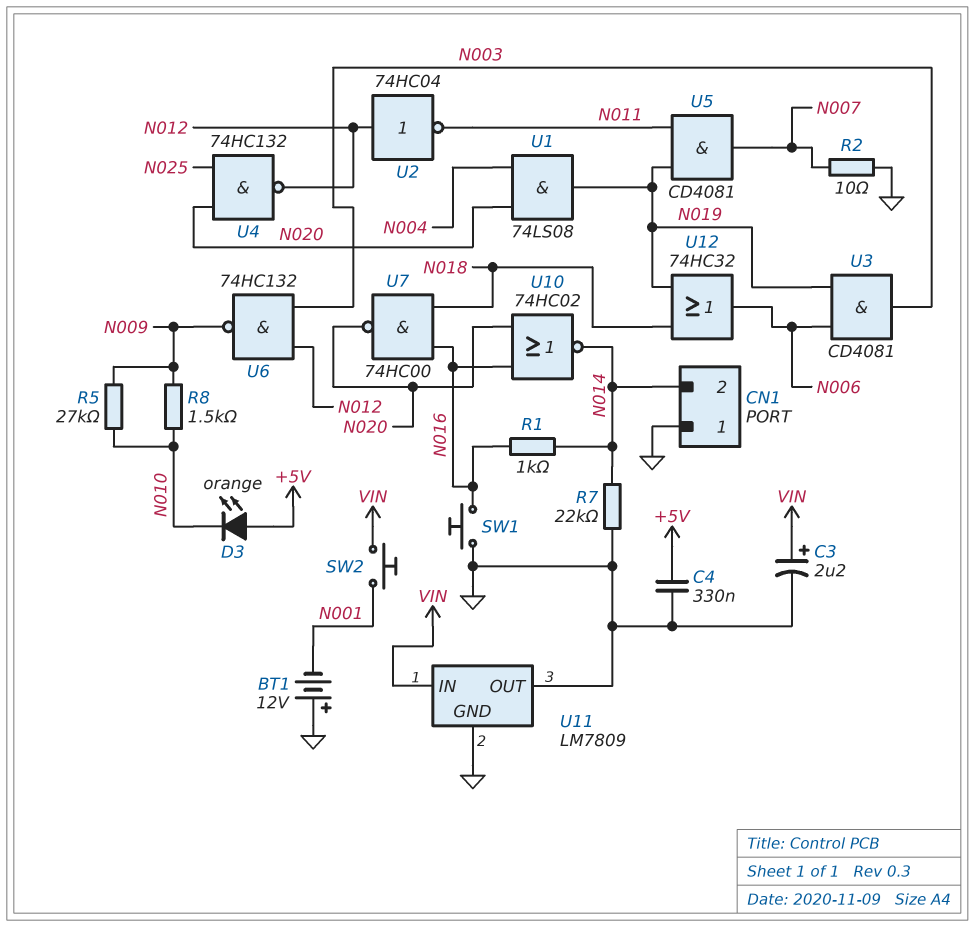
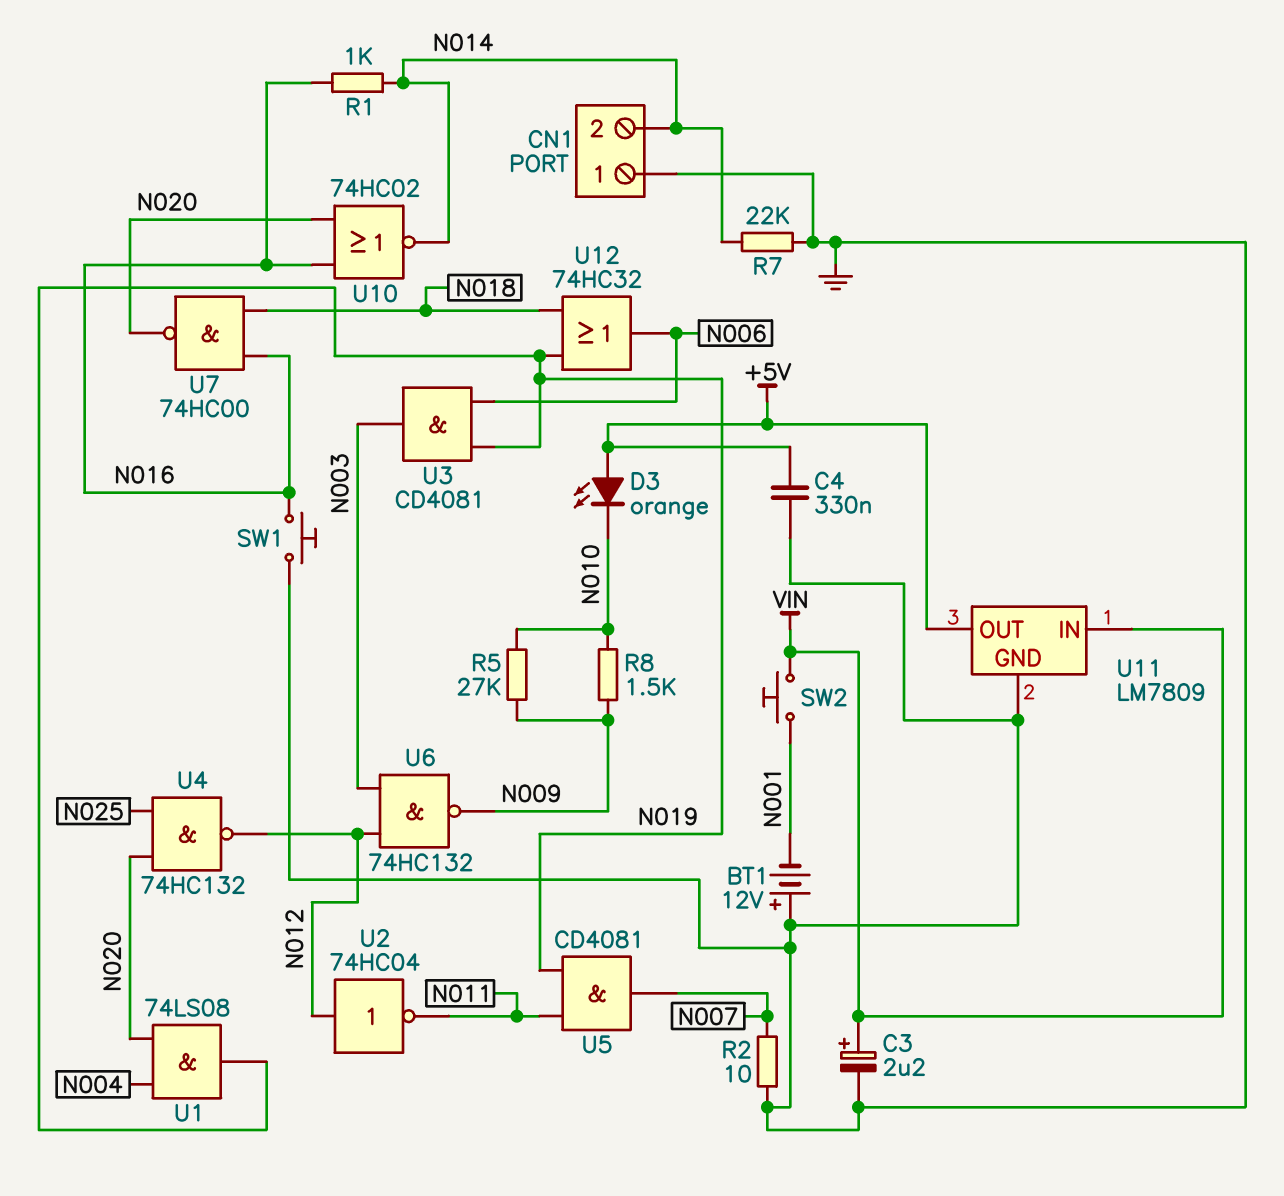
U11 pin OUT: GND -> +5V

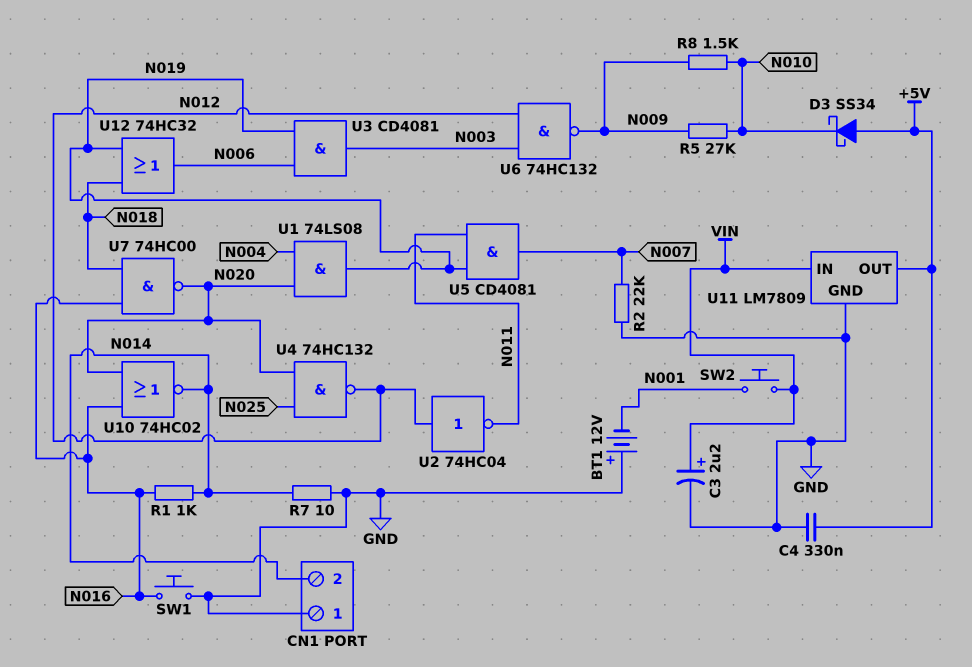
D3: LED orange (A +5V, K N010) -> schottky SS34 (A +5V, K N010)
R2: 10 (GND, N007) -> 22k (GND, N007)
R7: 22k (GND, N014) -> 10 (GND, N014)

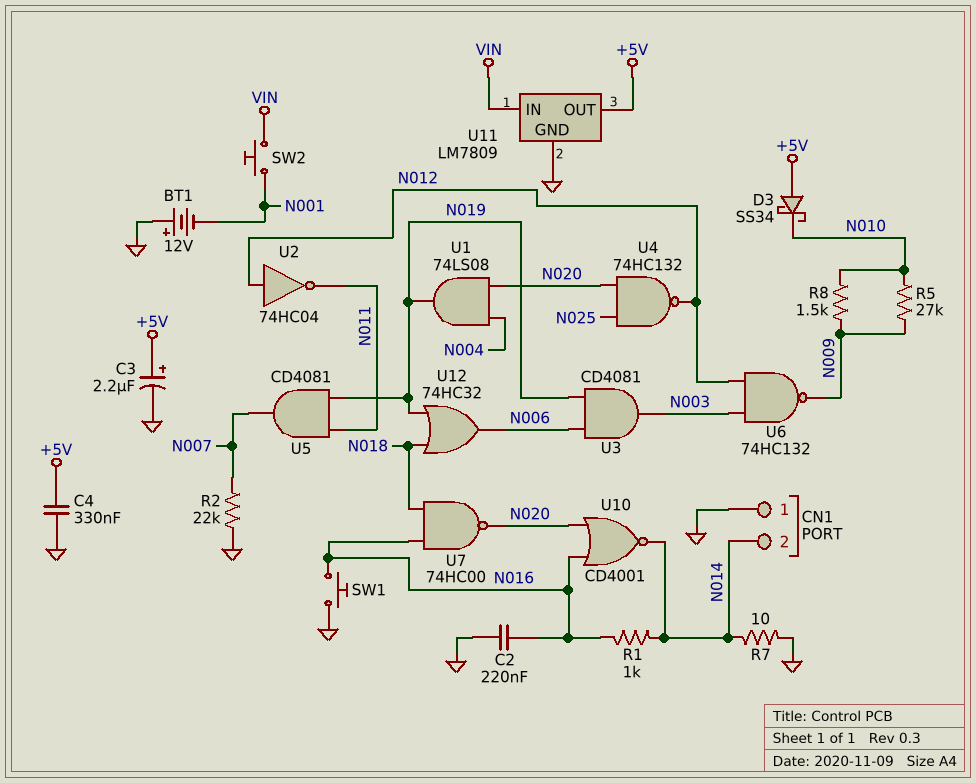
C2: none -> 220nF (GND, N016)
C3: 2.2uF (plus VIN, minus GND) -> 2.2uF (plus +5V, minus GND)
U10: NOR 74HC02 (in N016, in N020, out N014) -> NOR CD4001 (in N016, in N020, out N014)

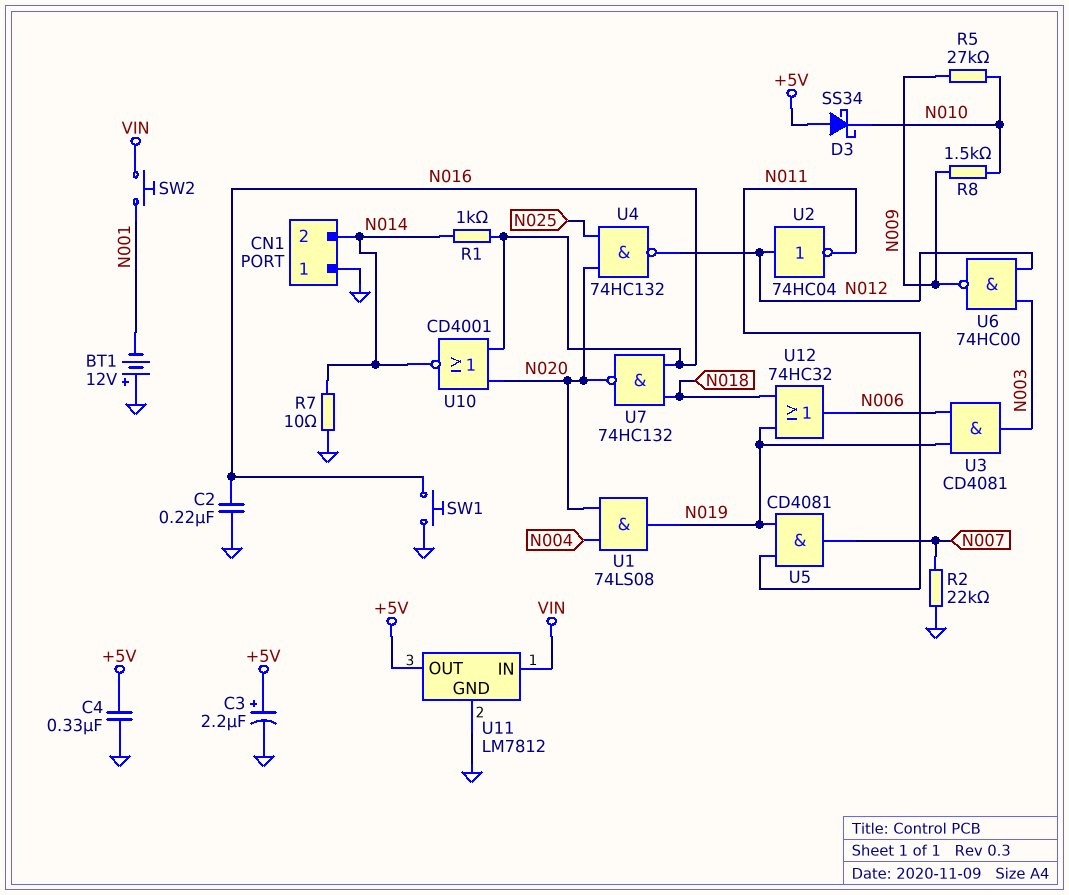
U6: NAND 74HC132 (in N003, in N012, out N009) -> NAND 74HC00 (in N003, in N012, out N009)
U7: NAND 74HC00 (in N016, in N018, out N020) -> NAND 74HC132 (in N016, in N018, out N020)
U11: LM7809 -> LM7812

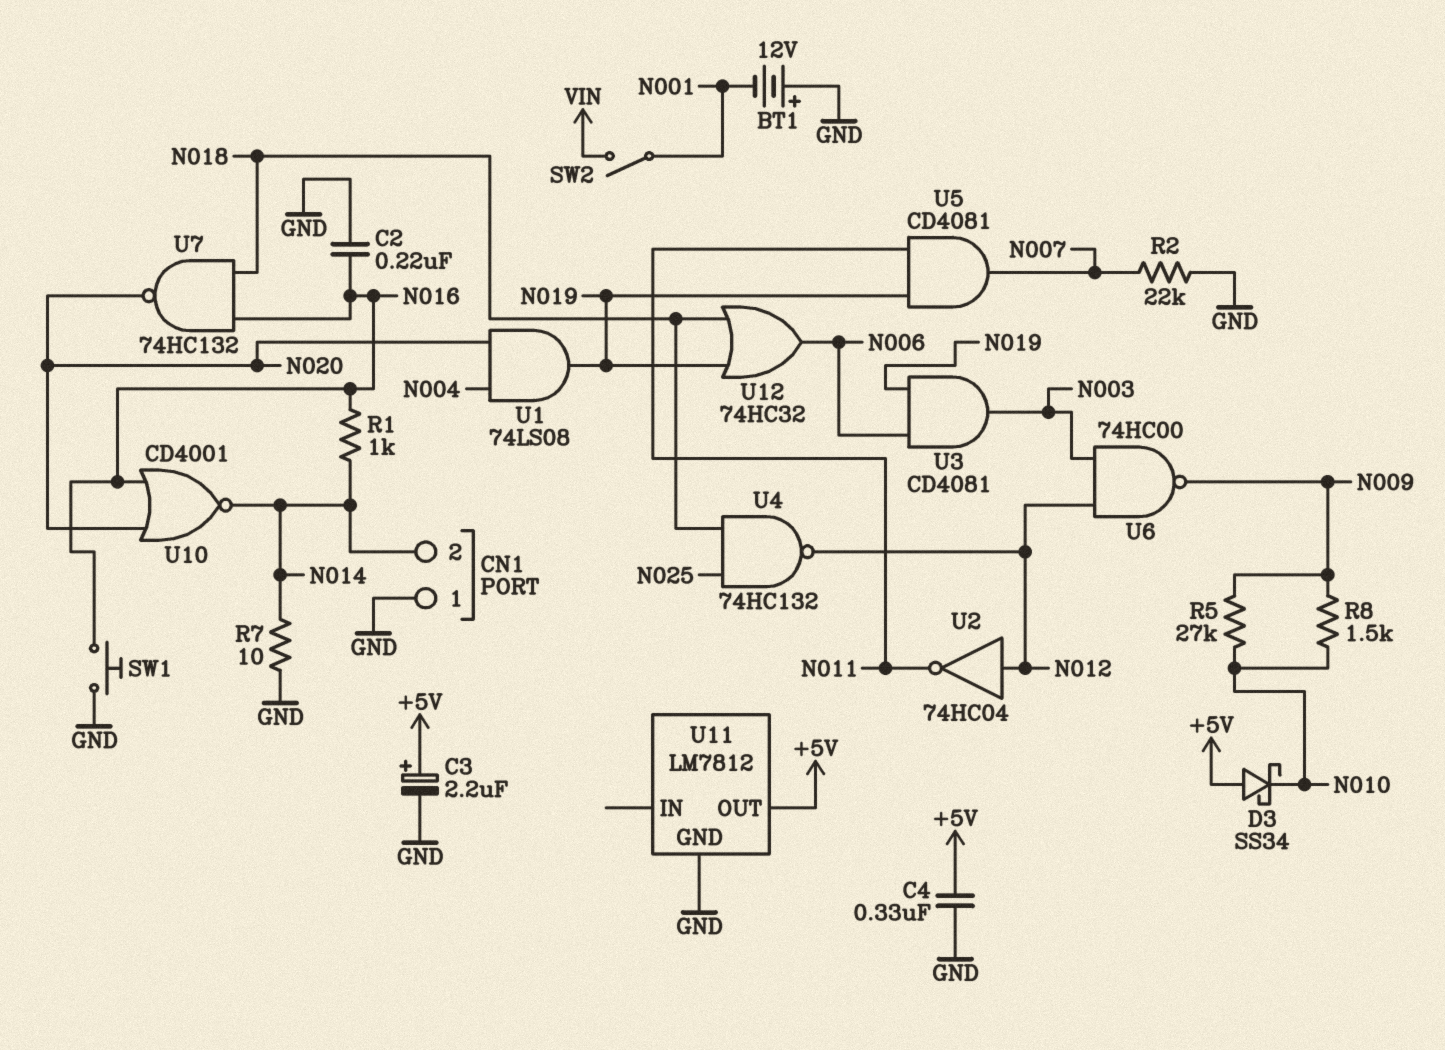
SW2: button (N001, VIN) -> switch (N001, VIN)
U4: NAND 74HC132 (in N020, in N025, out N012) -> NAND 74HC132 (in N018, in N025, out N012)
U11 pin IN: VIN -> none

